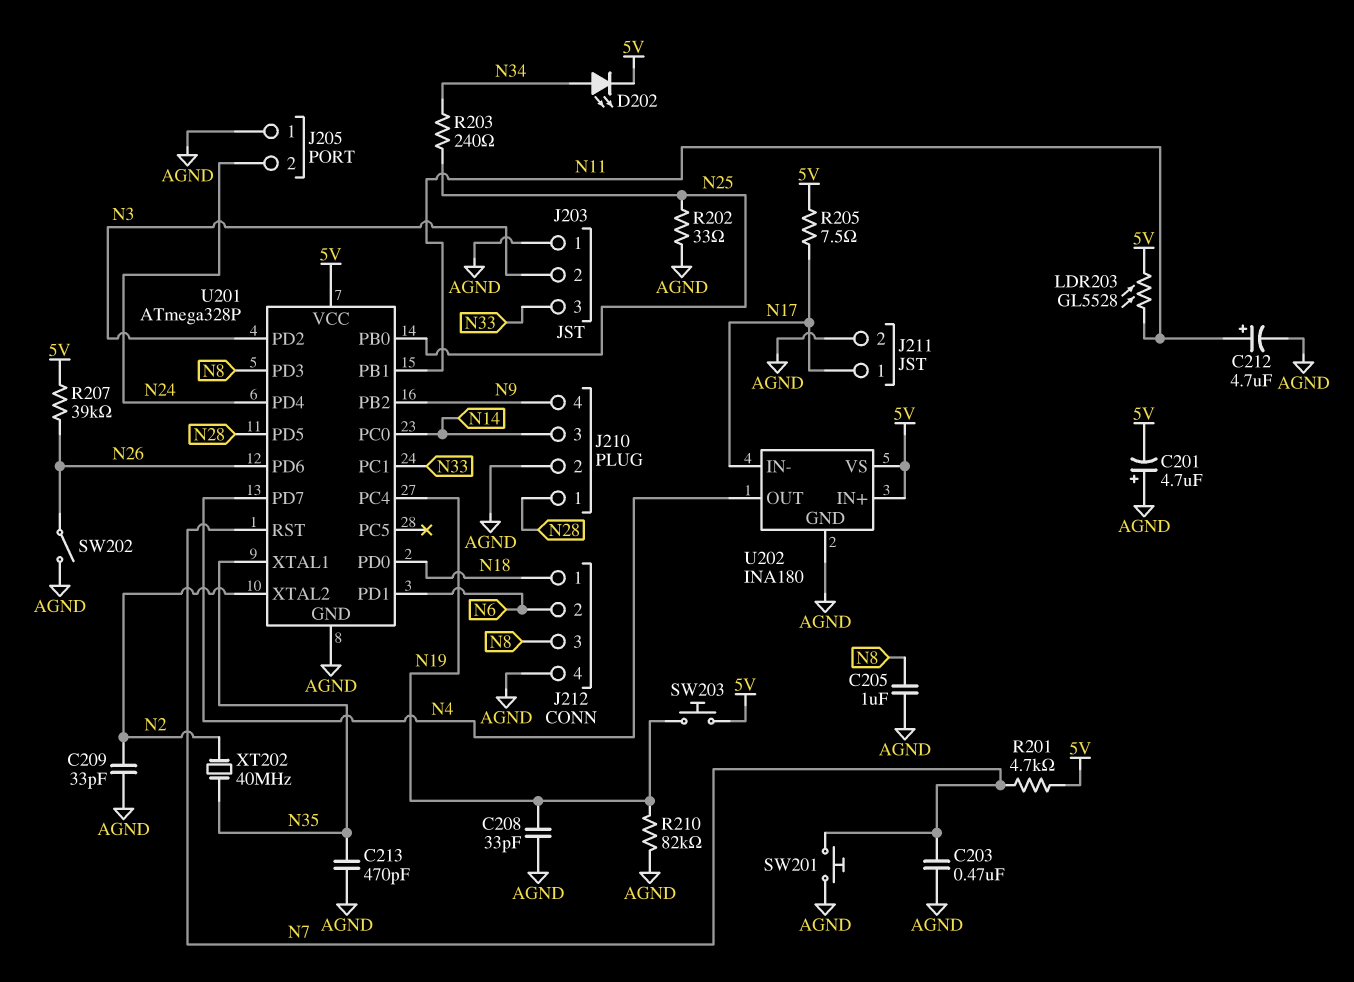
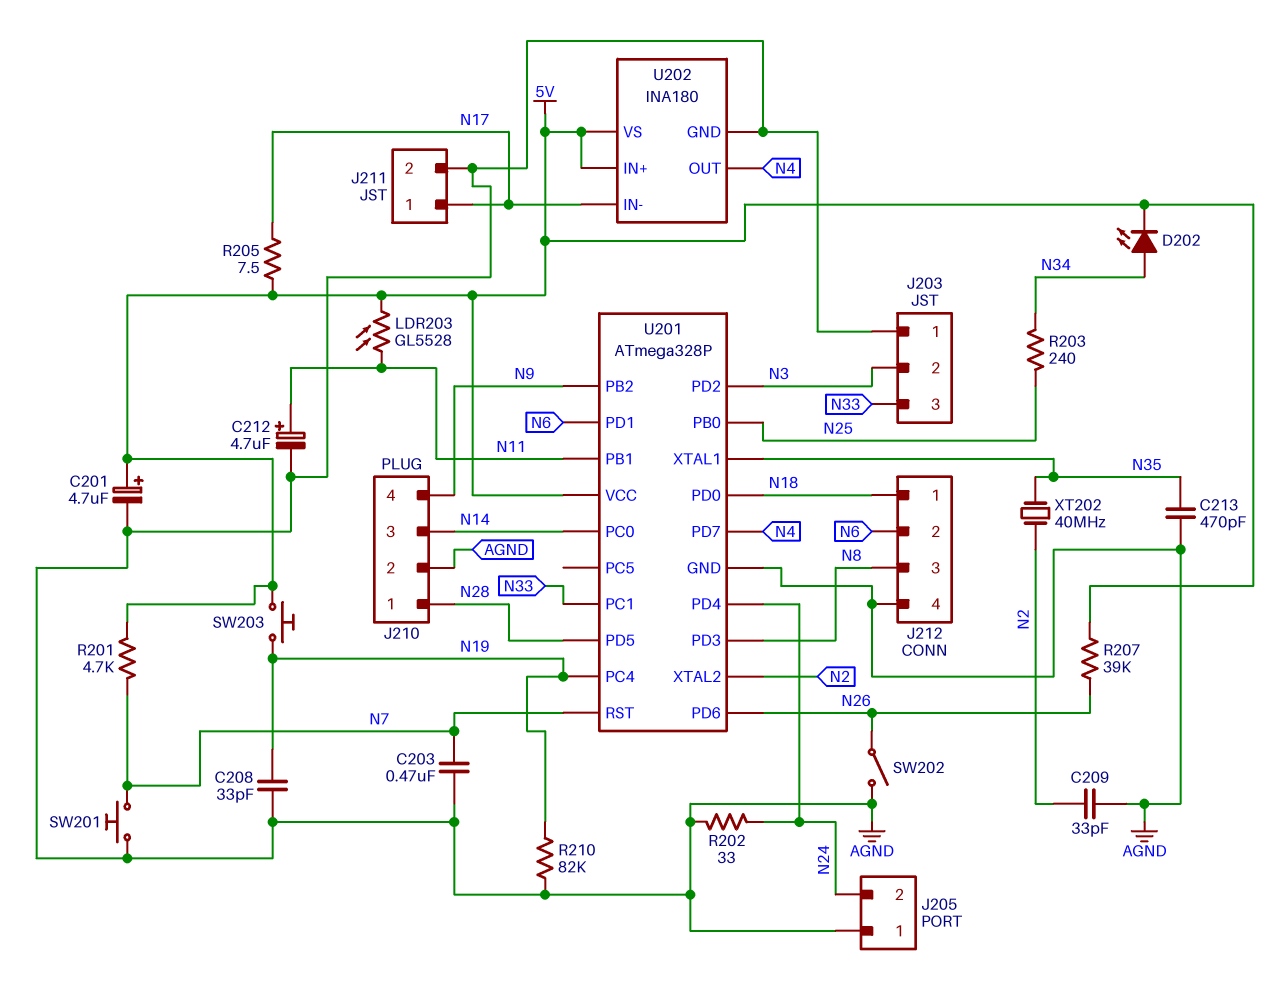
C201: 4.7uF (plus AGND, minus 5V) -> 4.7uF (plus 5V, minus AGND)
C205: 1uF (AGND, N8) -> none
R202: 33 (AGND, N25) -> 33 (AGND, N24)

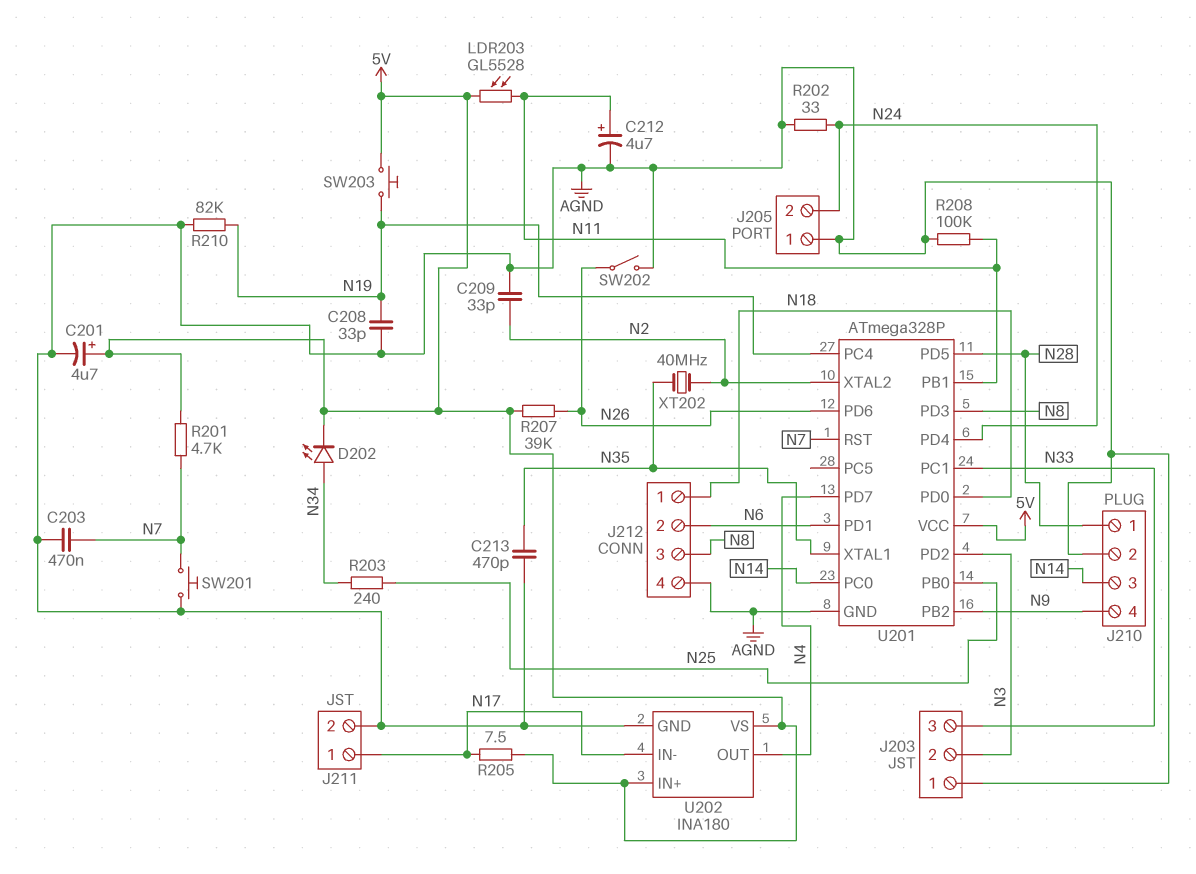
R208: none -> 100k (AGND, N11)

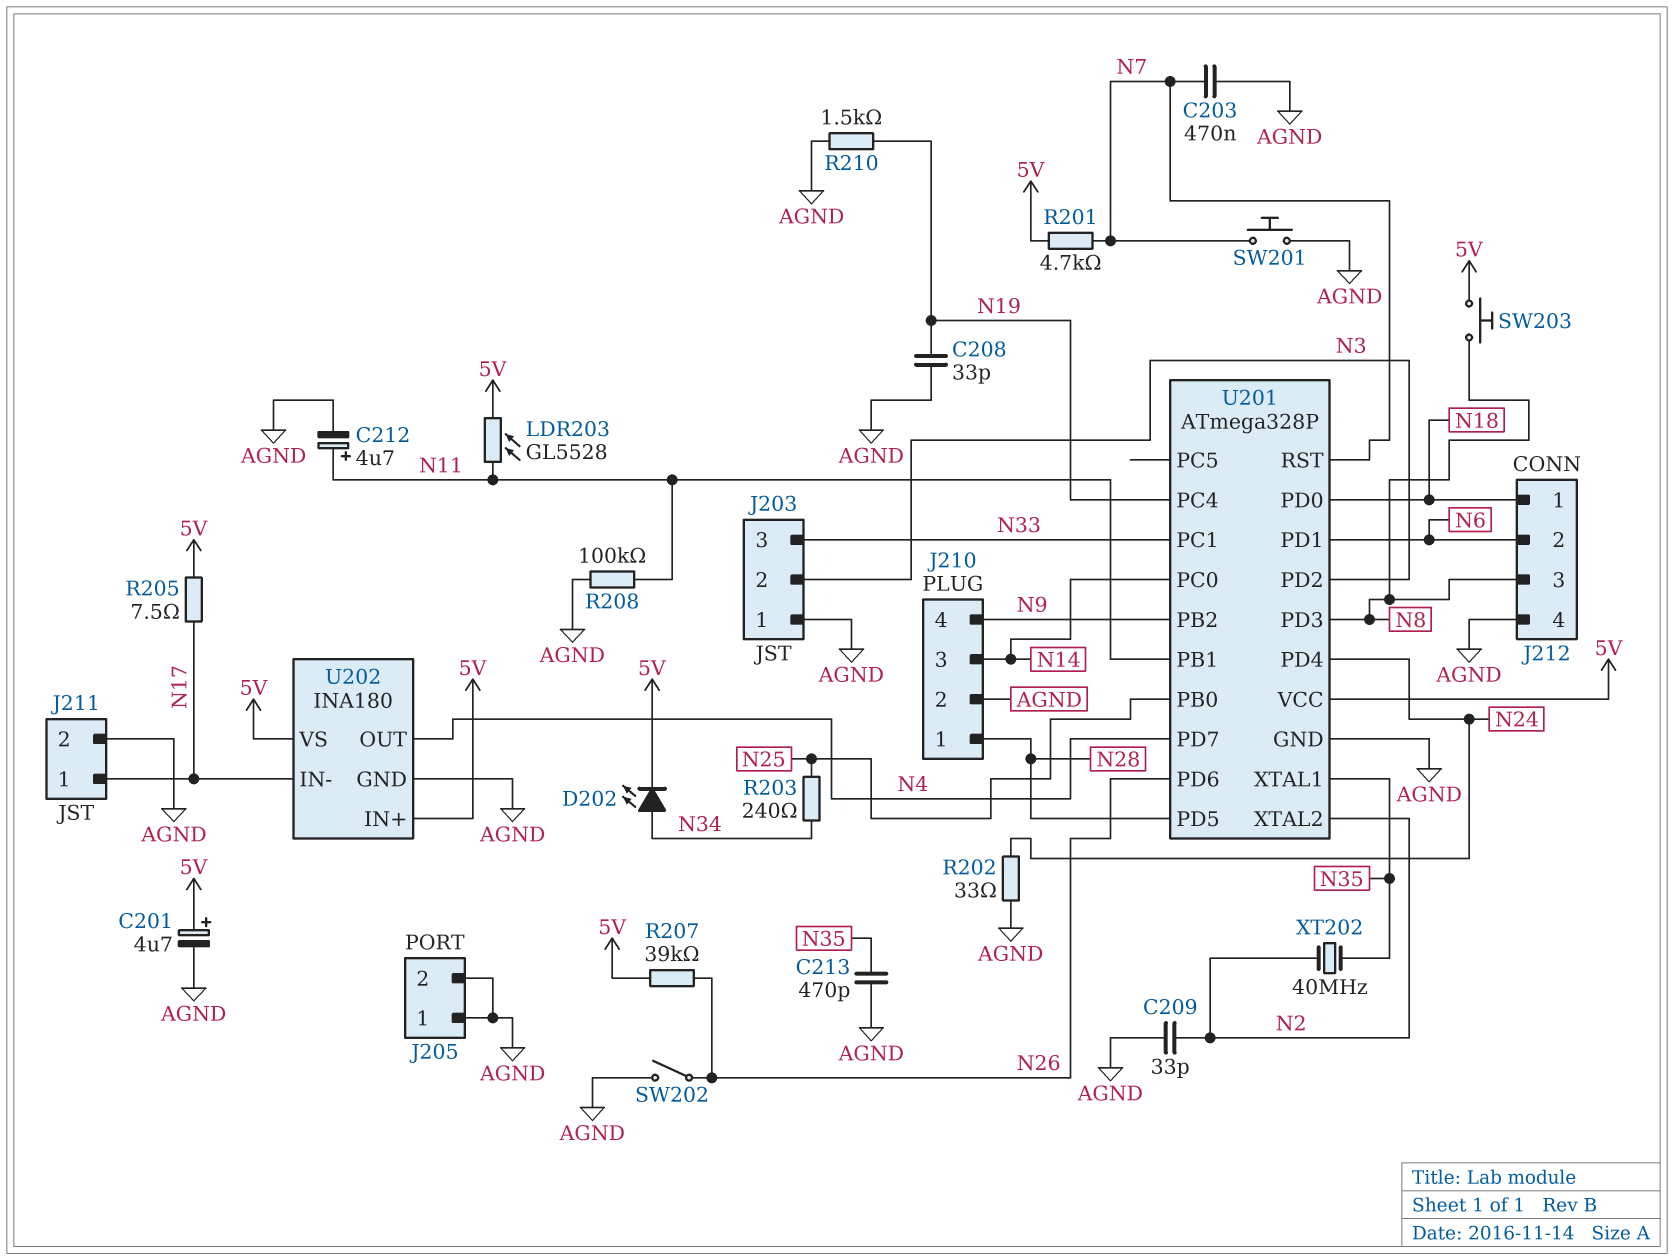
J205 pin 2: N24 -> AGND
R210: 82k (AGND, N19) -> 1.5k (AGND, N19)
SW203: button (5V, N19) -> button (5V, N8)

